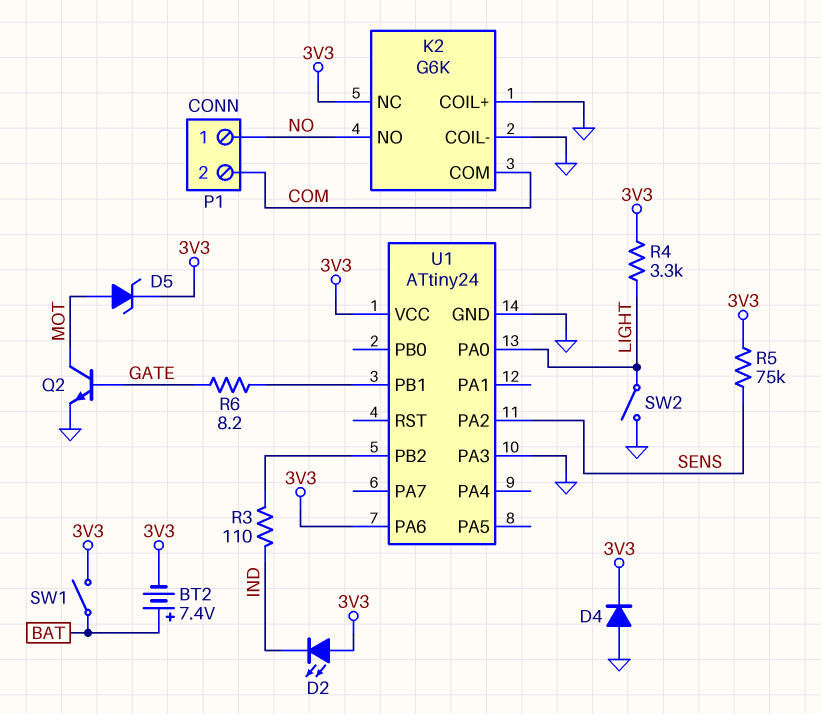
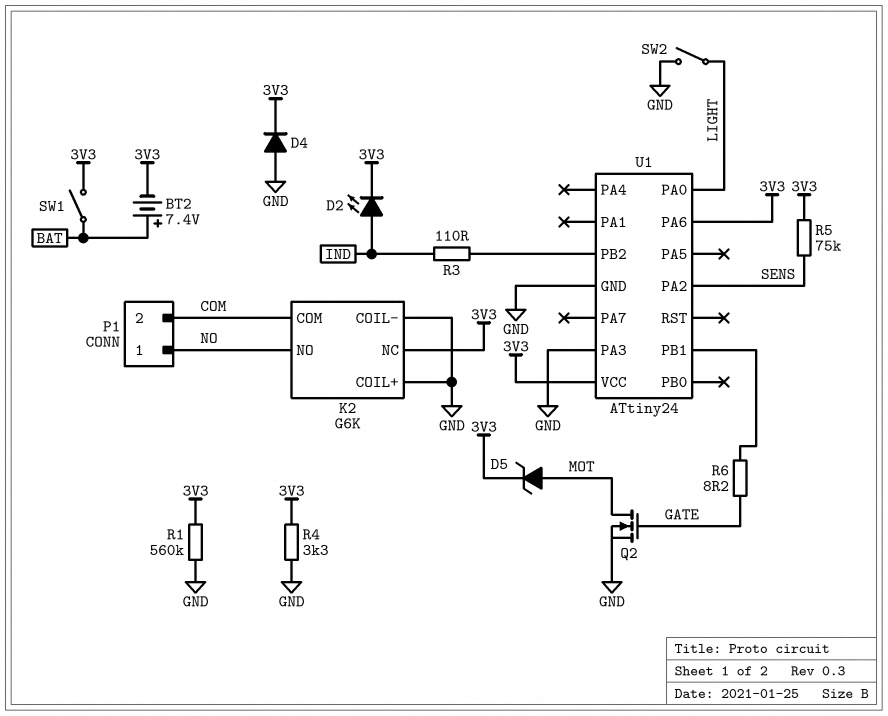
D2: LED (A 3V3, K IND) -> LED (A IND, K 3V3)
Q2: NPN (B GATE, C MOT, E GND) -> NMOS (G GATE, D MOT, S GND)
R1: none -> 560k (3V3, GND)
R4: 3.3k (3V3, LIGHT) -> 3.3k (3V3, GND)

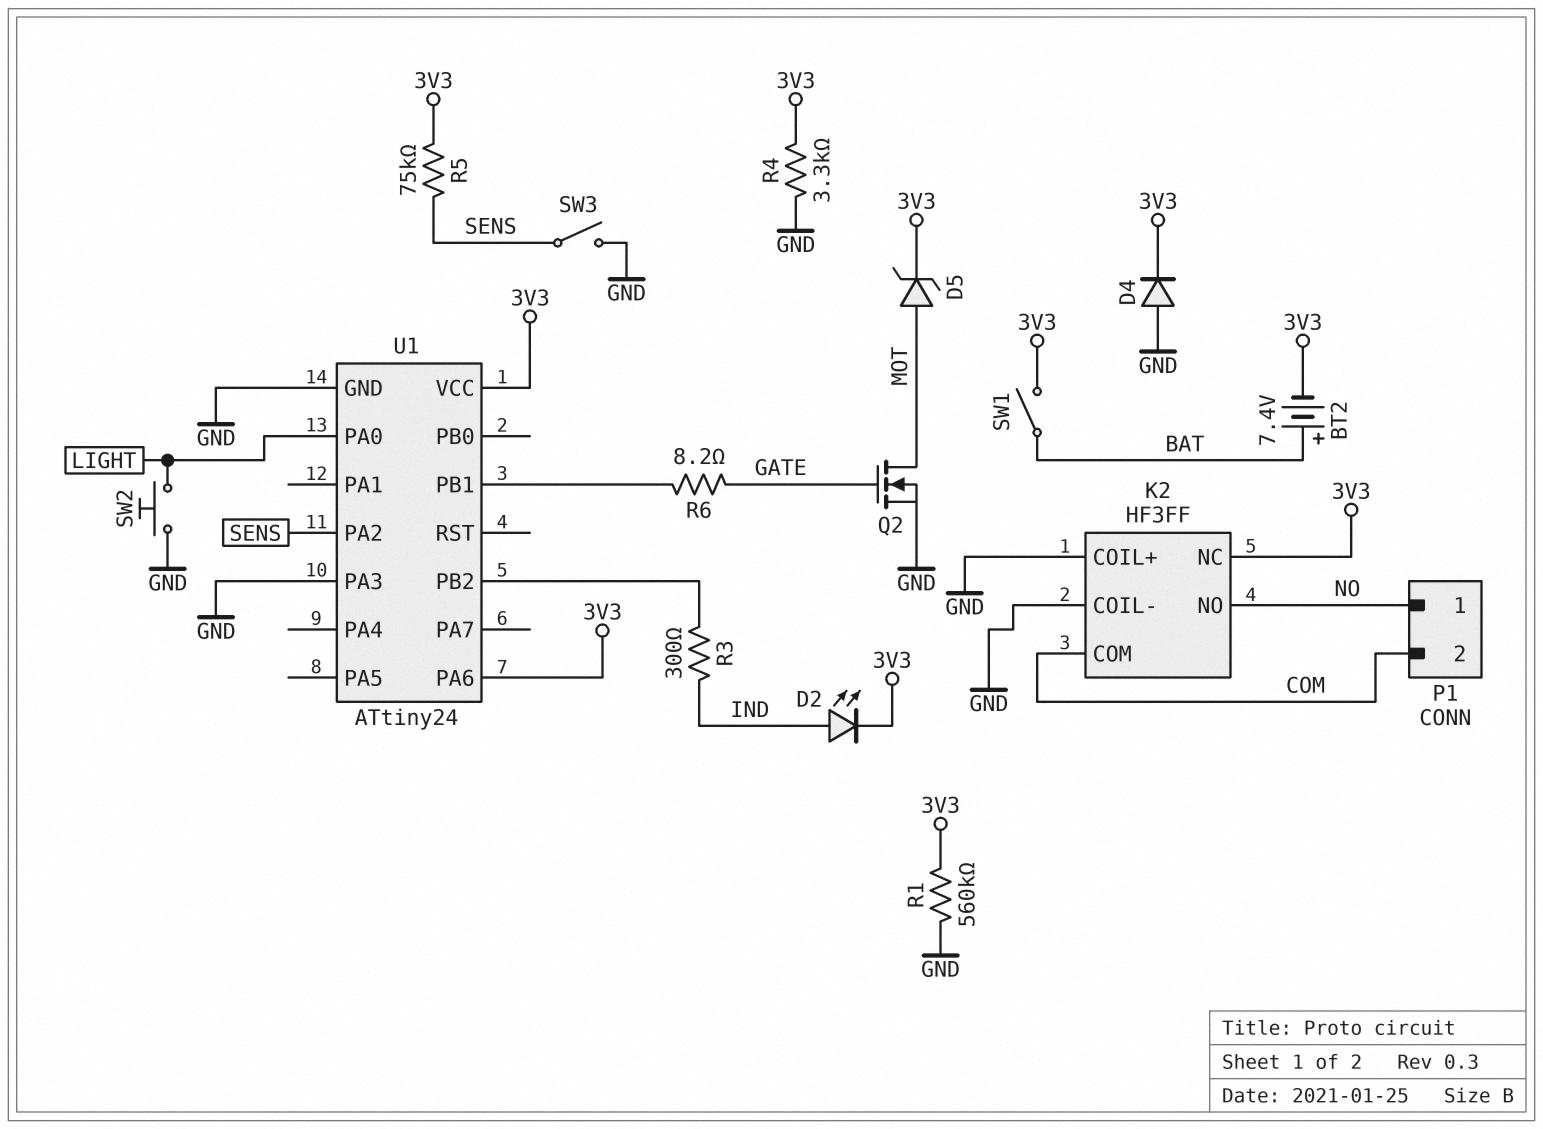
K2: G6K -> HF3FF
R3: 110 (IND, U1/PB2) -> 300 (IND, U1/PB2)
SW2: switch (GND, LIGHT) -> button (GND, LIGHT)
SW3: none -> switch (GND, SENS)

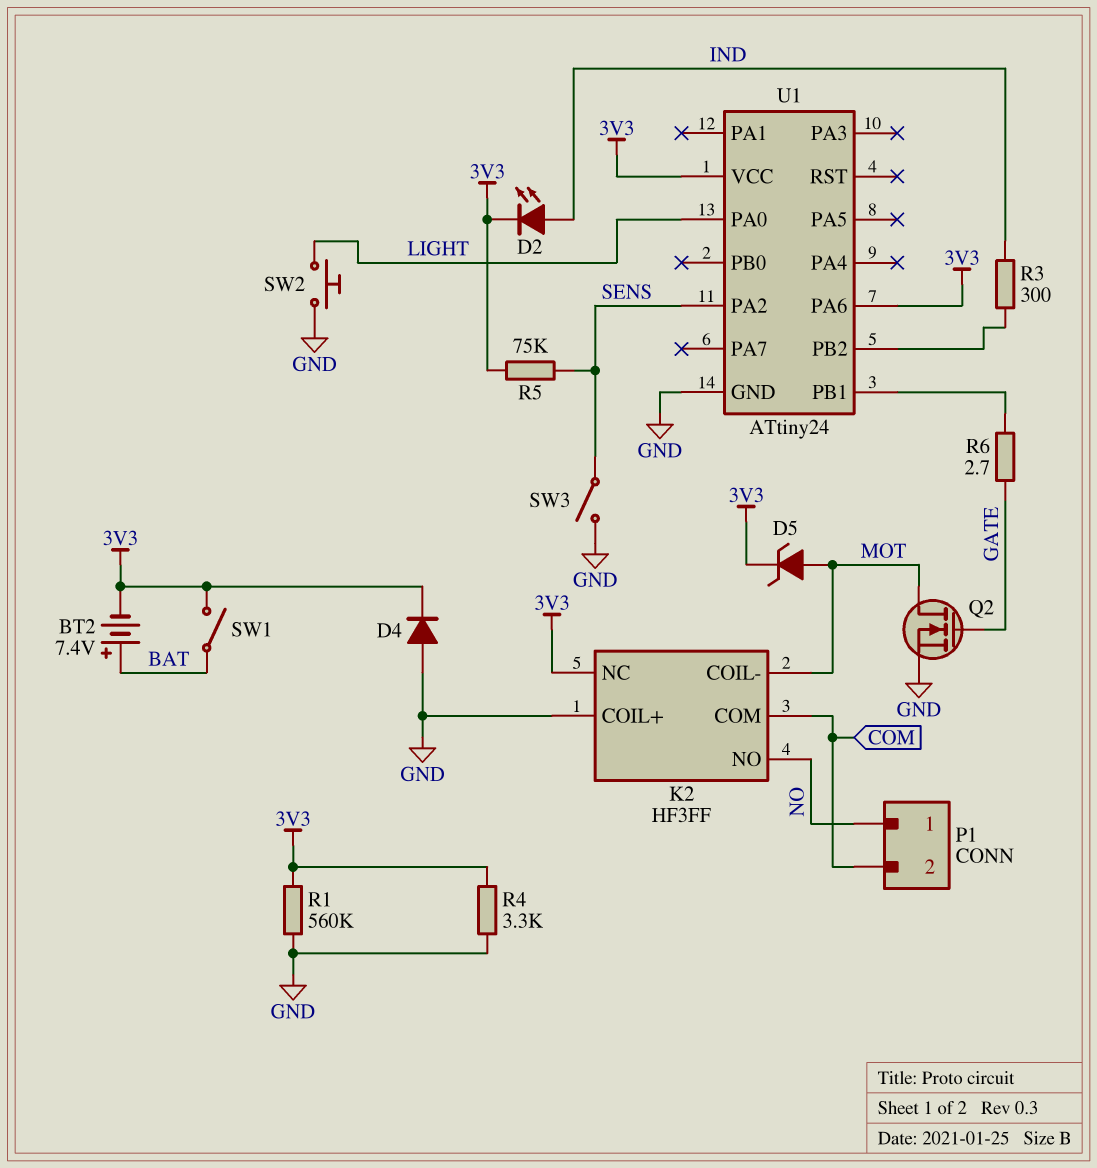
K2 pin COIL-: GND -> MOT
R6: 8.2 (GATE, U1/PB1) -> 2.7 (GATE, U1/PB1)
U1 pin PA3: GND -> none

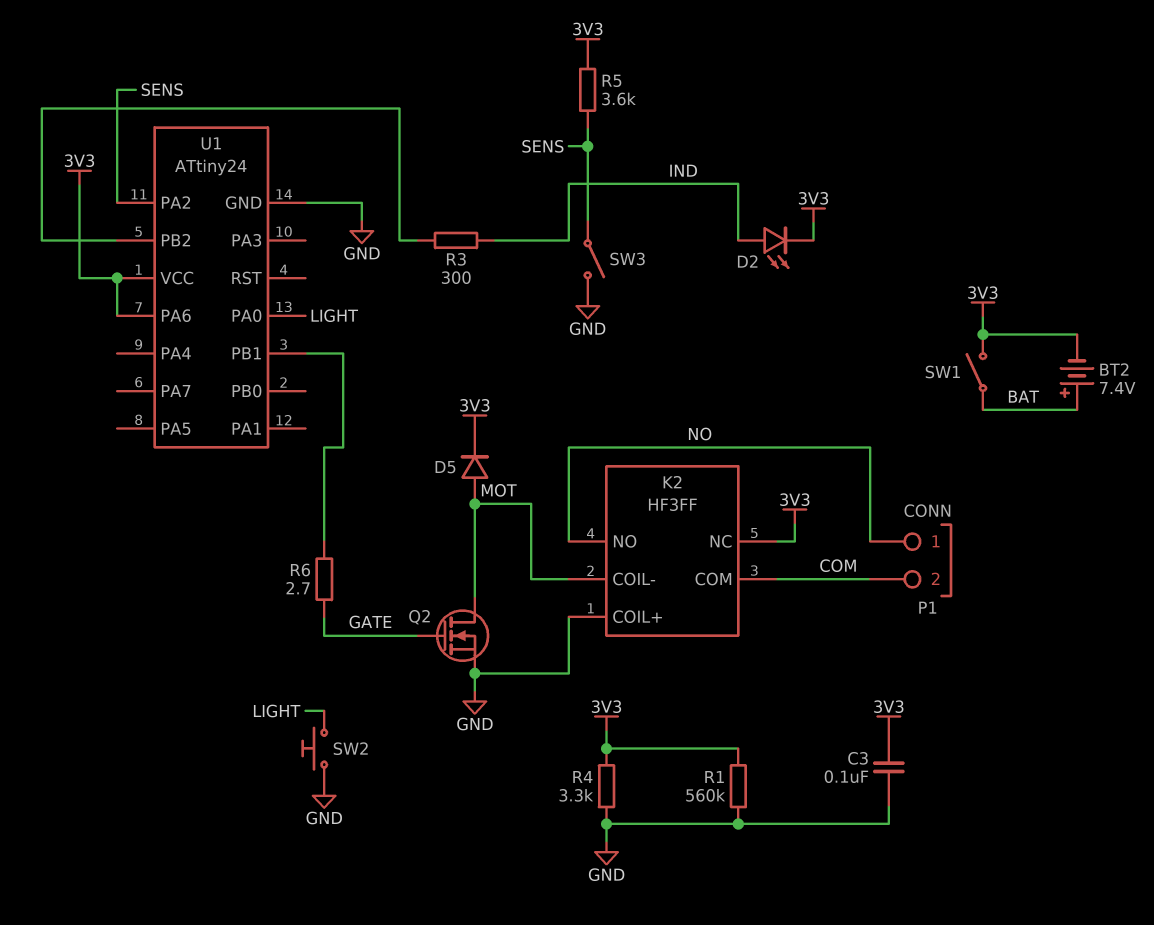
C3: none -> 100nF (3V3, GND)
D4: diode (A GND, K 3V3) -> none
D5: zener (A MOT, K 3V3) -> diode (A MOT, K 3V3)
R5: 75k (3V3, SENS) -> 3.6k (3V3, SENS)

